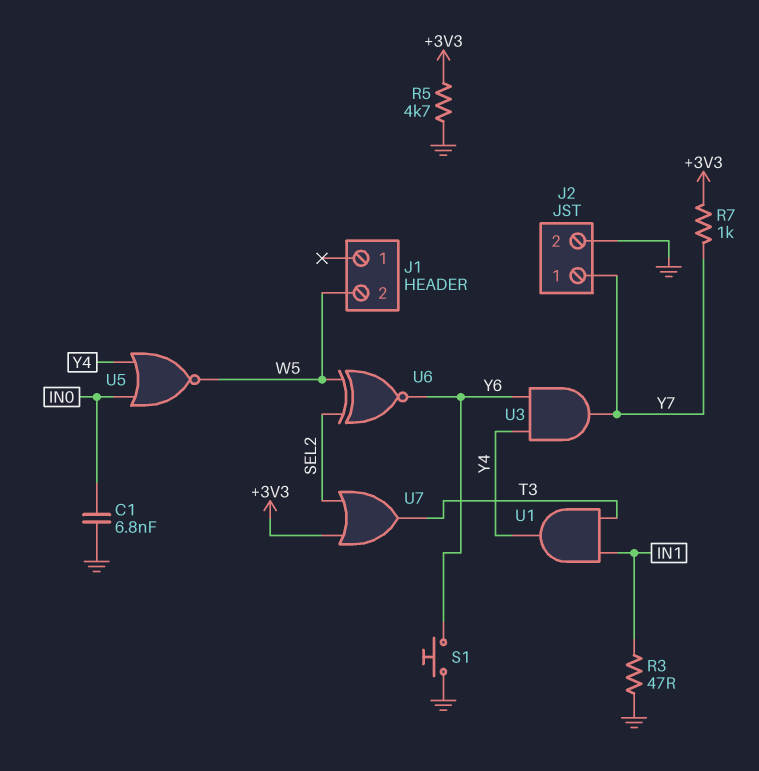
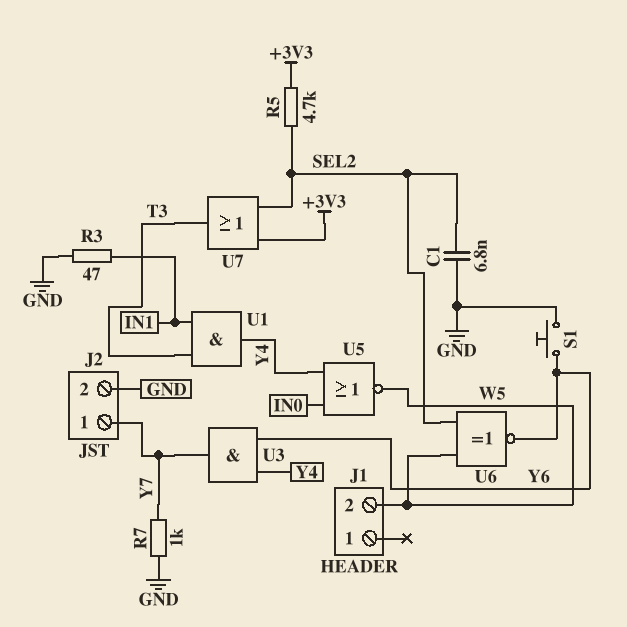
C1: 6.8nF (GND, IN0) -> 6.8nF (GND, SEL2)
R5: 4.7k (+3V3, GND) -> 4.7k (+3V3, SEL2)
R7: 1k (+3V3, Y7) -> 1k (GND, Y7)

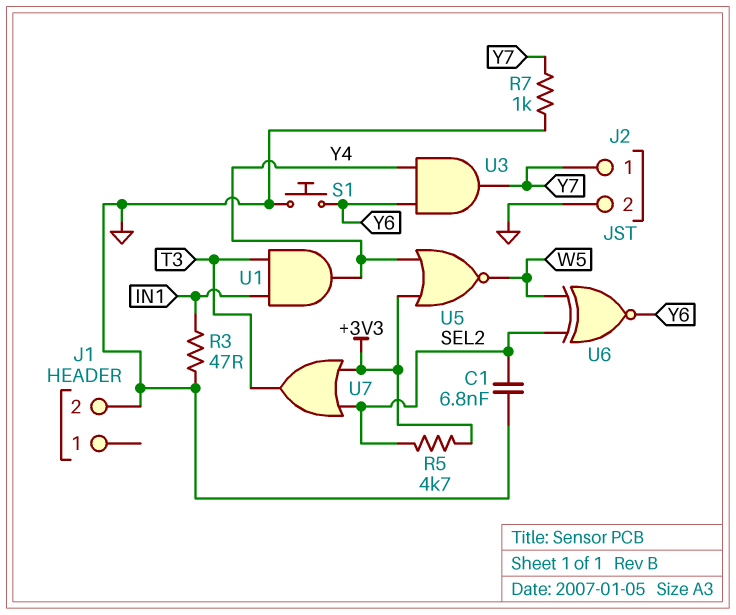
J1 pin 2: W5 -> GND
U5: NOR (in IN0, in Y4, out W5) -> NOR (in +3V3, in Y4, out W5)

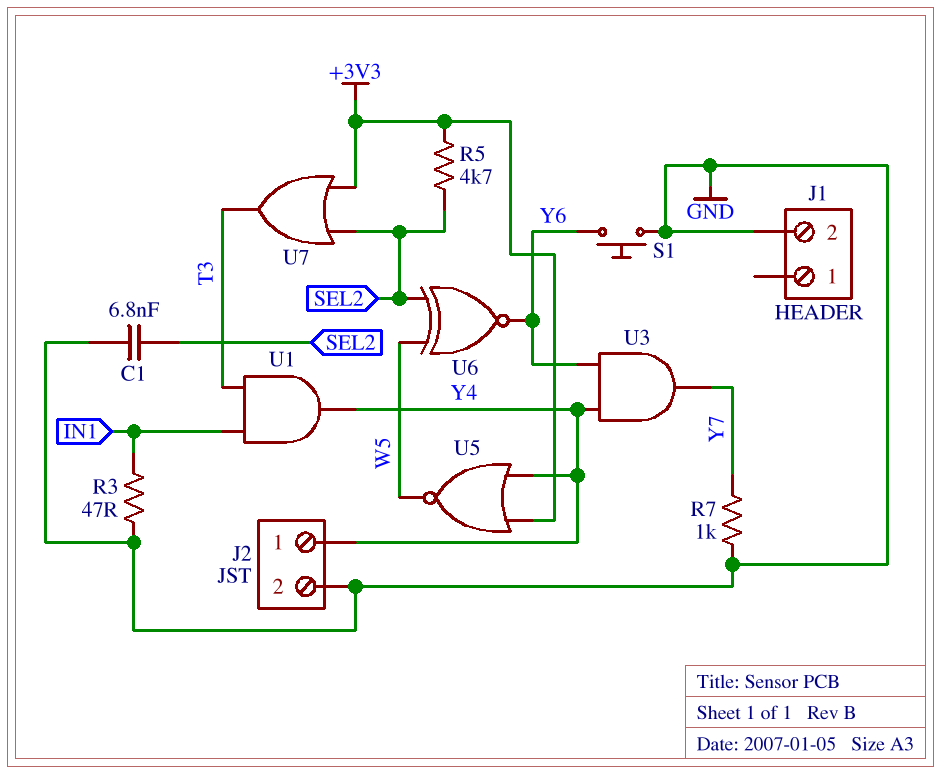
J2 pin 1: Y7 -> Y4

